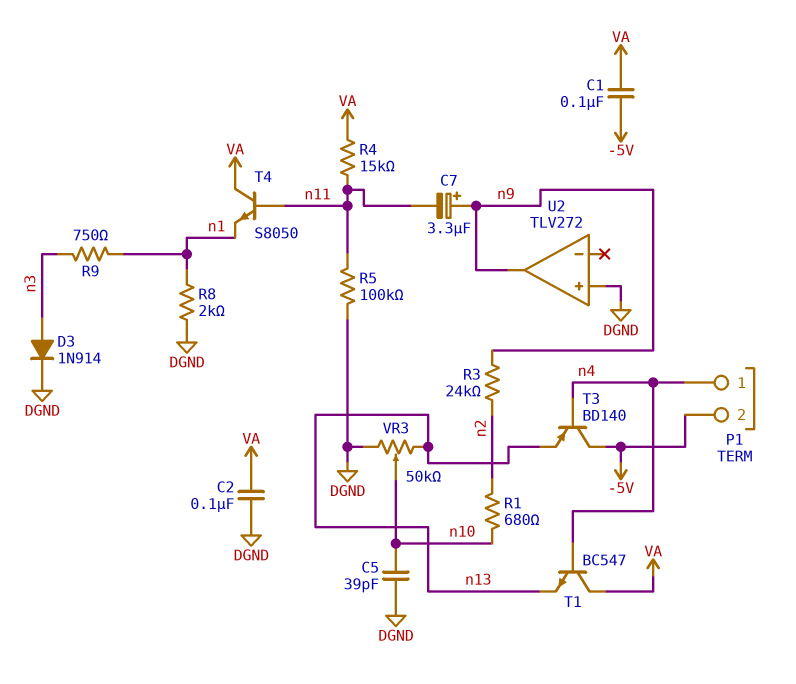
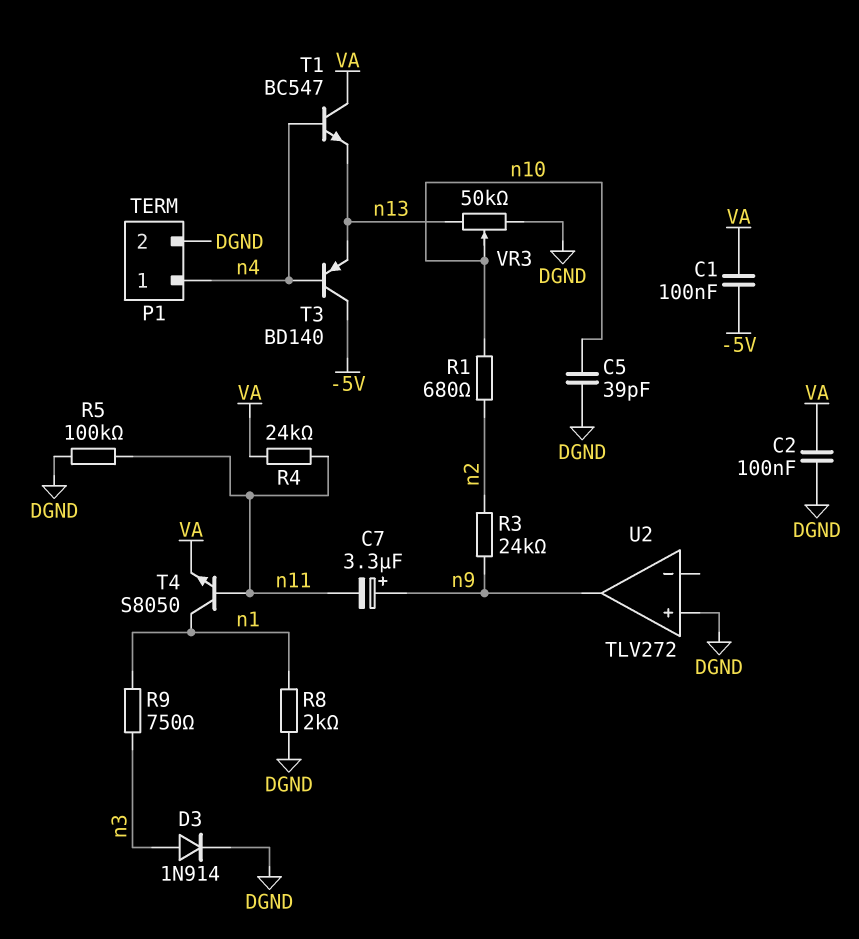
P1 pin 2: -5V -> DGND
R4: 15k (VA, n11) -> 24k (VA, n11)
T4: NPN S8050 (B n11, C VA, E n1) -> NPN S8050 (B n11, C n1, E VA)

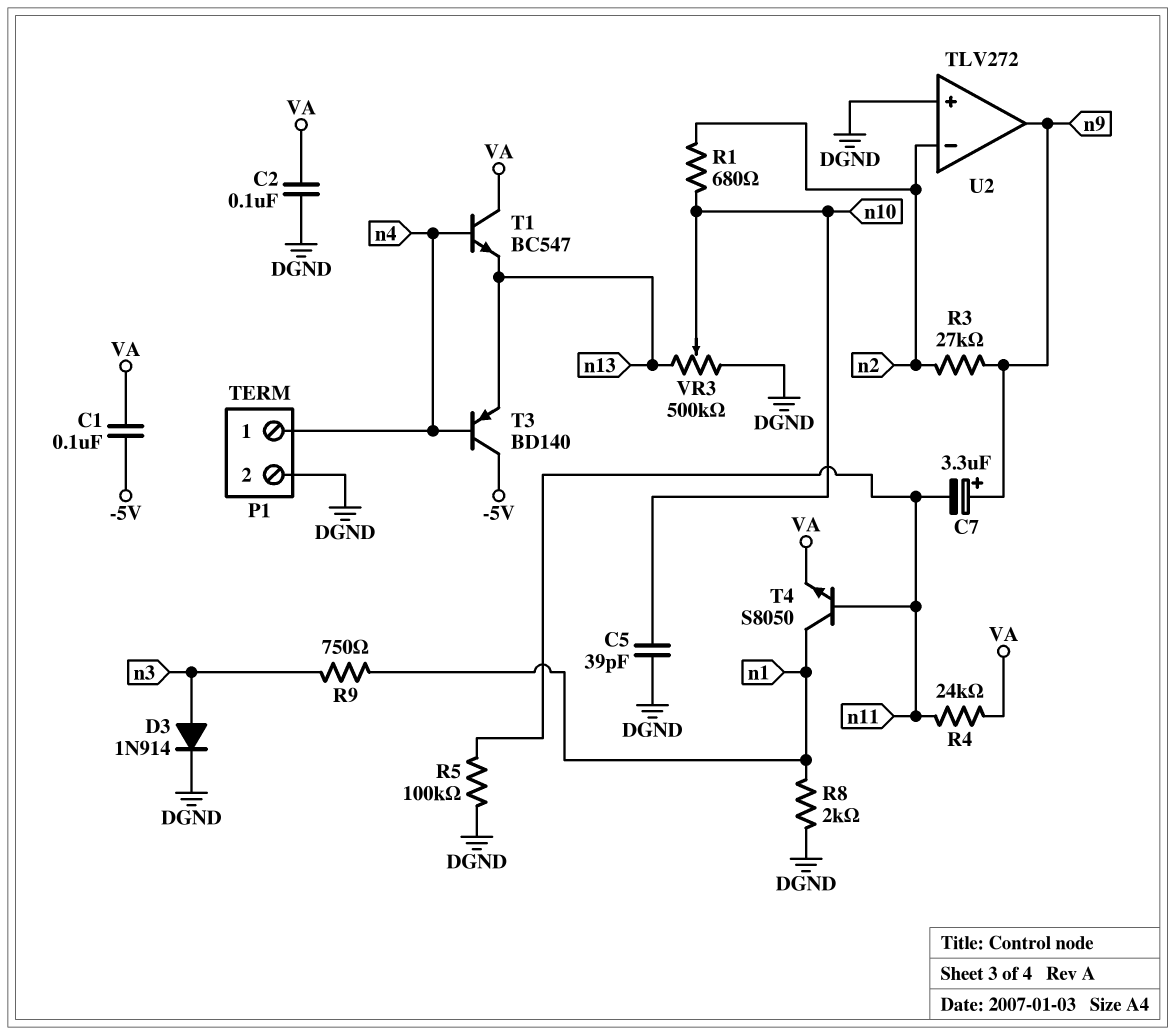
R3: 24k (n2, n9) -> 27k (n2, n9)
U2 pin in-: none -> n2
VR3: 50k (DGND, n13, wiper n10) -> 500k (DGND, n13, wiper n10)

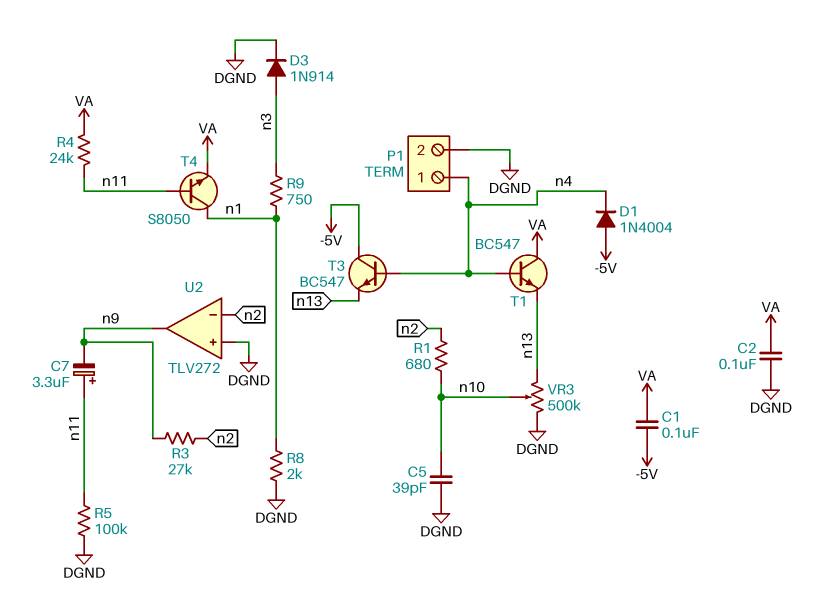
C7: 3.3uF (plus n9, minus n11) -> 3.3uF (plus n11, minus n9)
D1: none -> diode 1N4004 (A -5V, K n4)
T3: PNP BD140 (B n4, C -5V, E n13) -> NPN BC547 (B n4, C -5V, E n13)

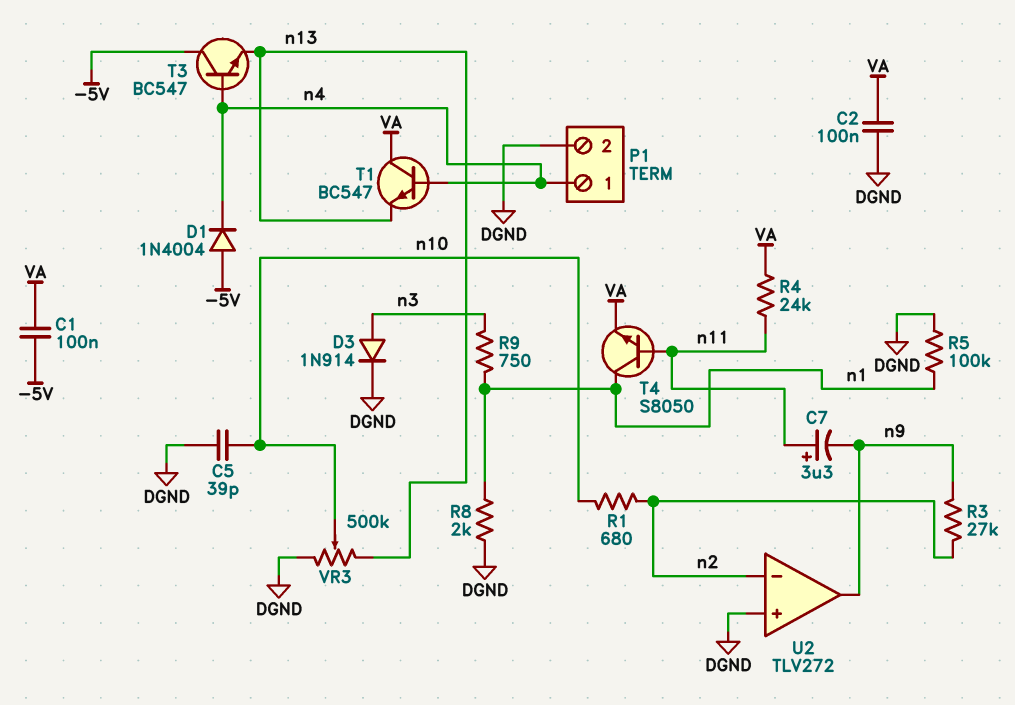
R5: 100k (DGND, n11) -> 100k (DGND, n1)

